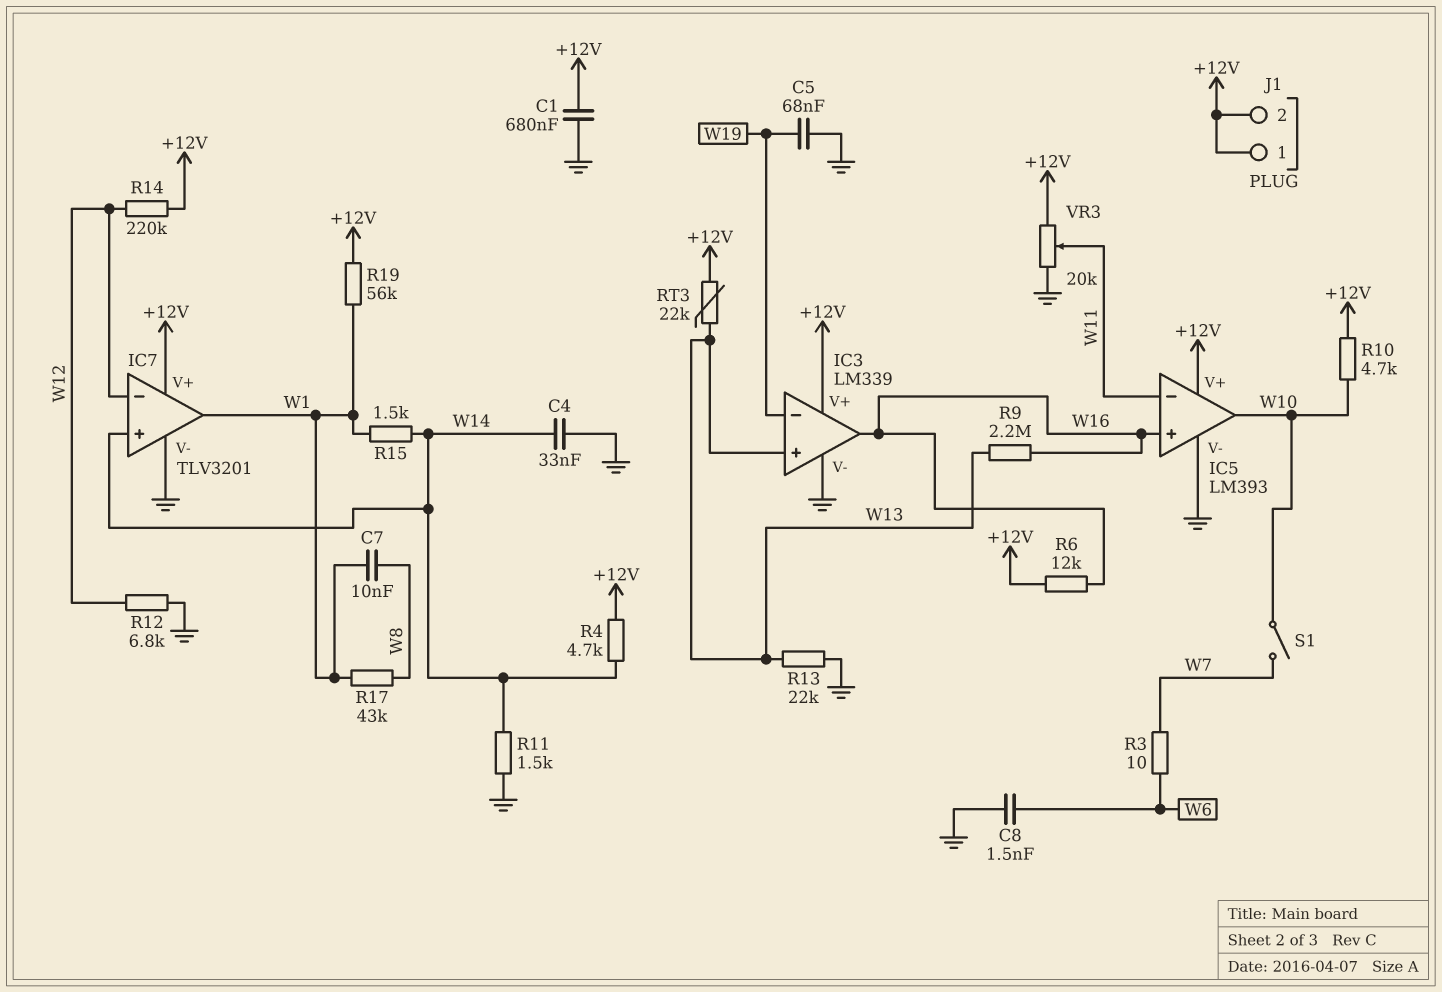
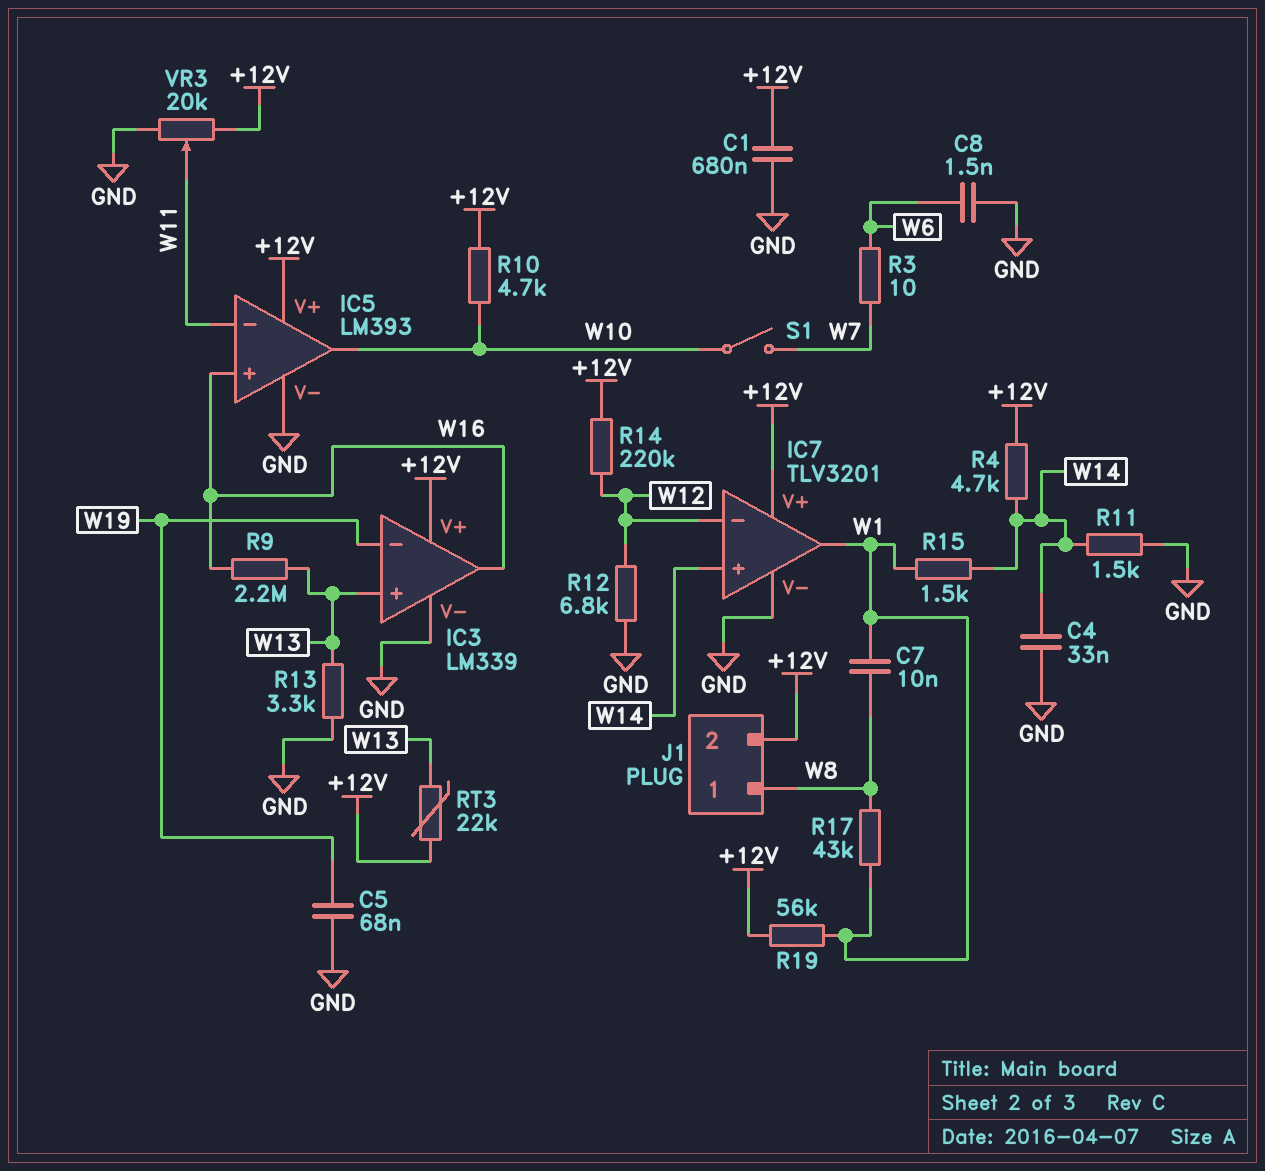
J1 pin 1: +12V -> W8
R6: 12k (+12V, W16) -> none
R13: 22k (GND, W13) -> 3.3k (GND, W13)

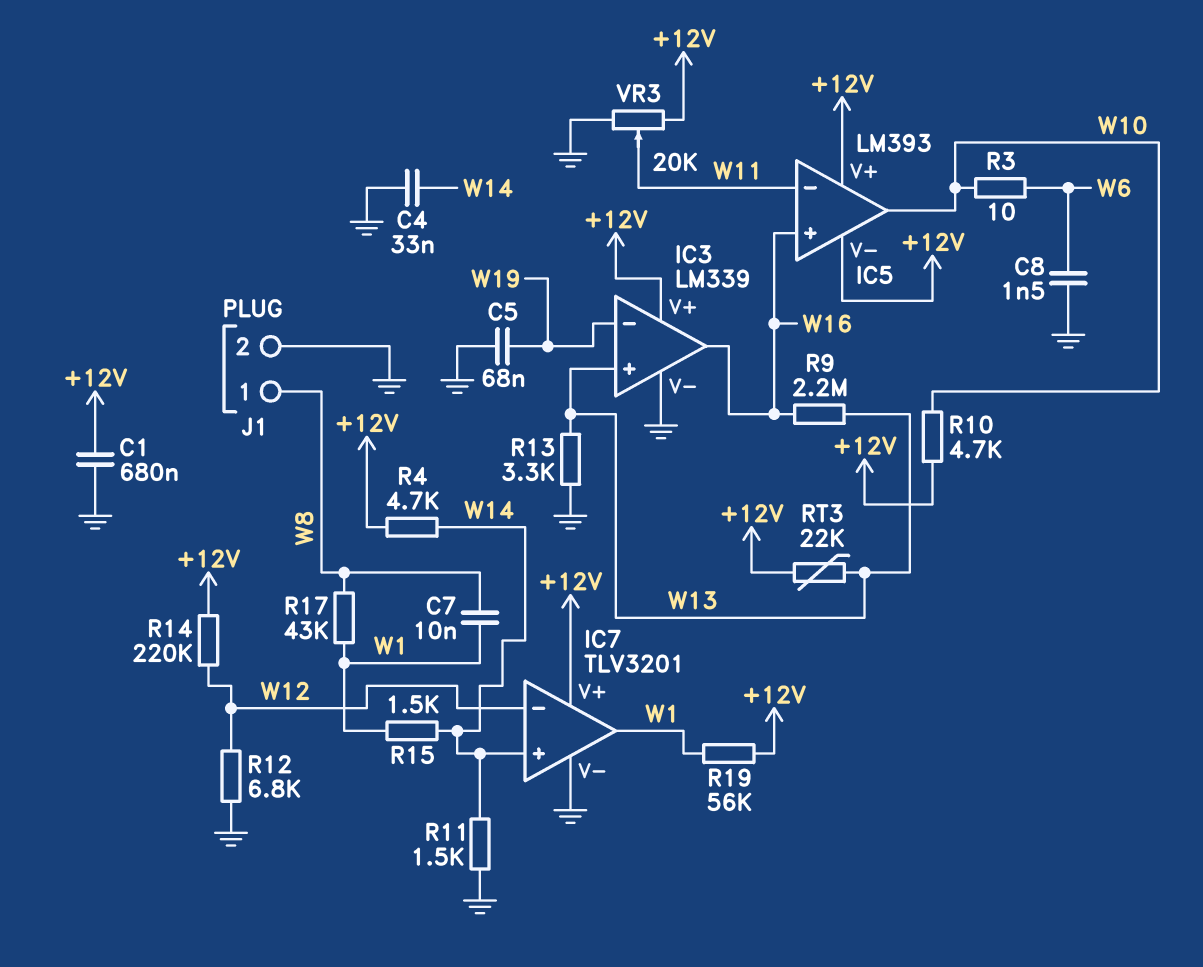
IC5 pin V-: GND -> +12V
J1 pin 2: +12V -> GND
R3: 10 (W6, W7) -> 10 (W6, W10)
S1: switch (W7, W10) -> none

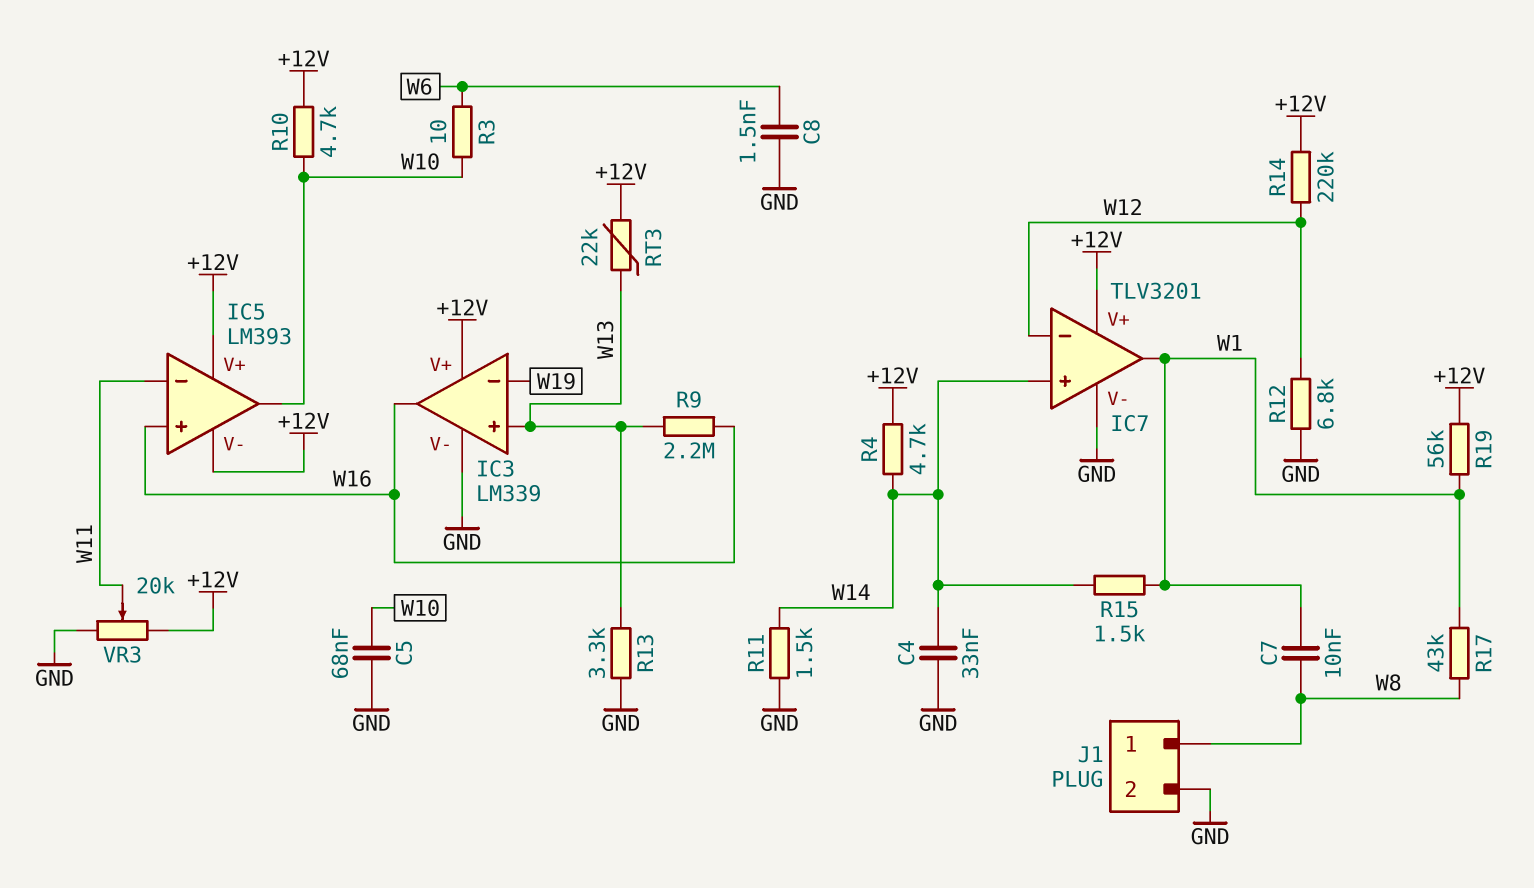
C1: 680nF (+12V, GND) -> none
C5: 68nF (GND, W19) -> 68nF (GND, W10)

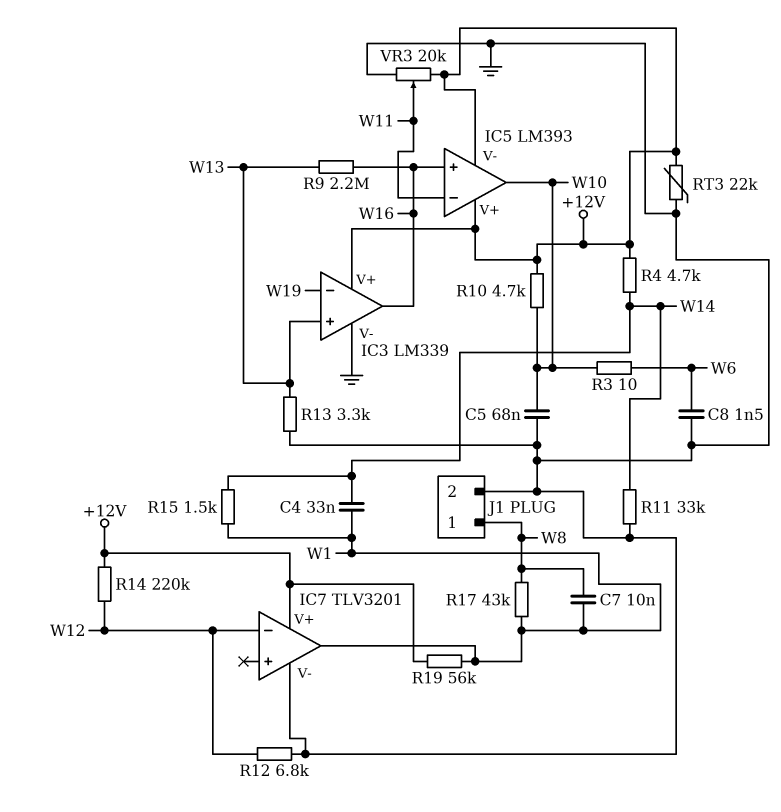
C4: 33nF (GND, W14) -> 33nF (W1, W14)
IC7 pin in+: W14 -> none
R11: 1.5k (GND, W14) -> 33k (GND, W14)
RT3: 22k (+12V, W13) -> 22k (+12V, GND)

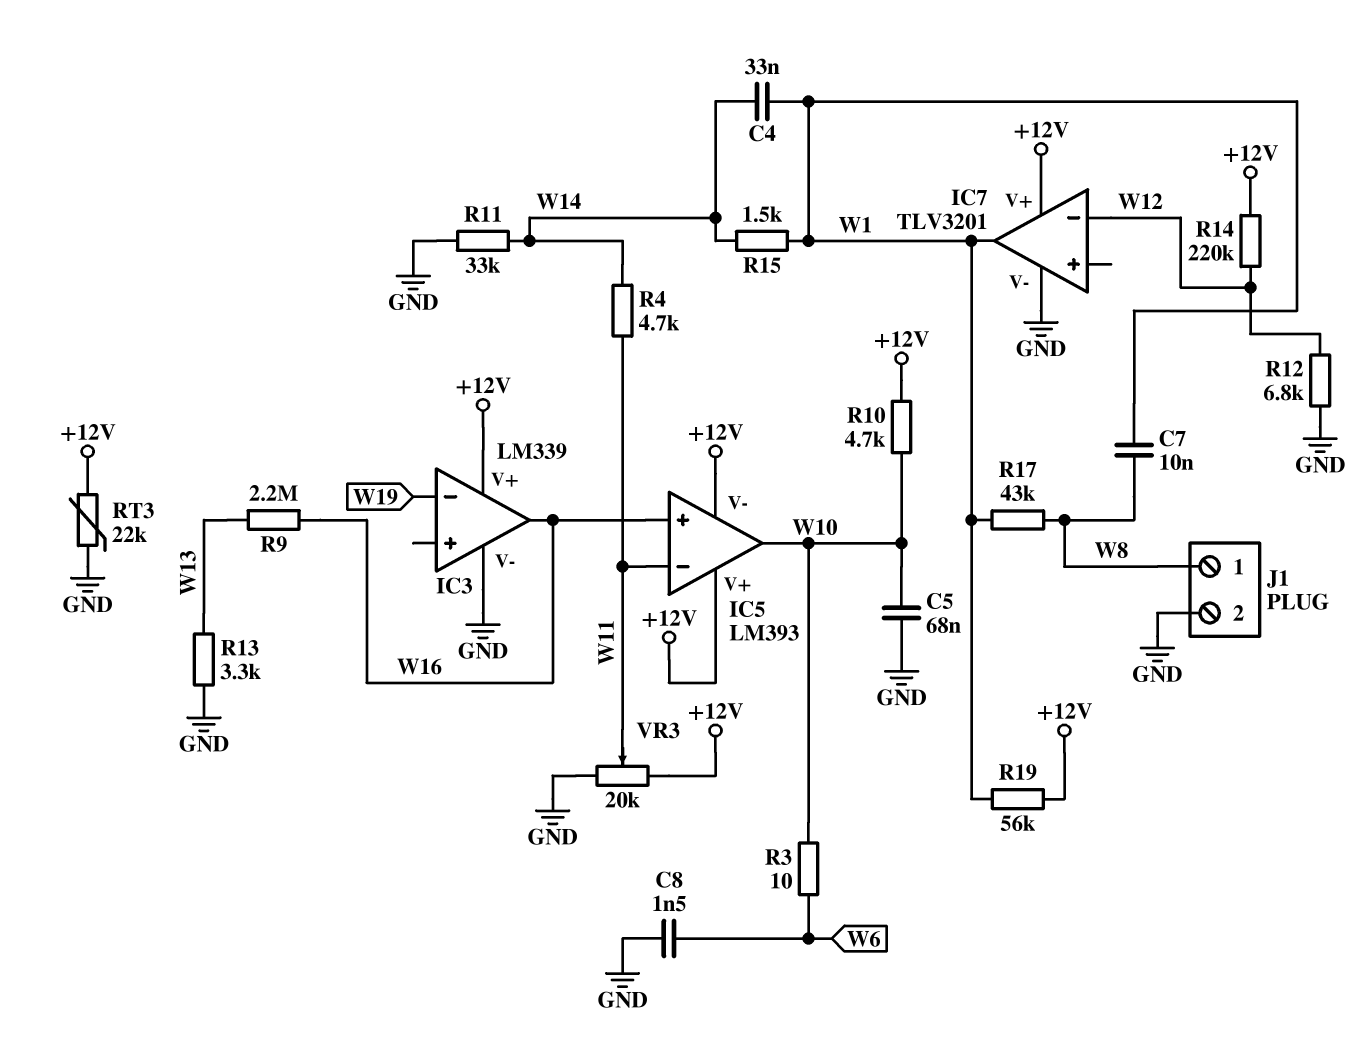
IC3 pin in+: W13 -> none
R4: 4.7k (+12V, W14) -> 4.7k (W11, W14)

